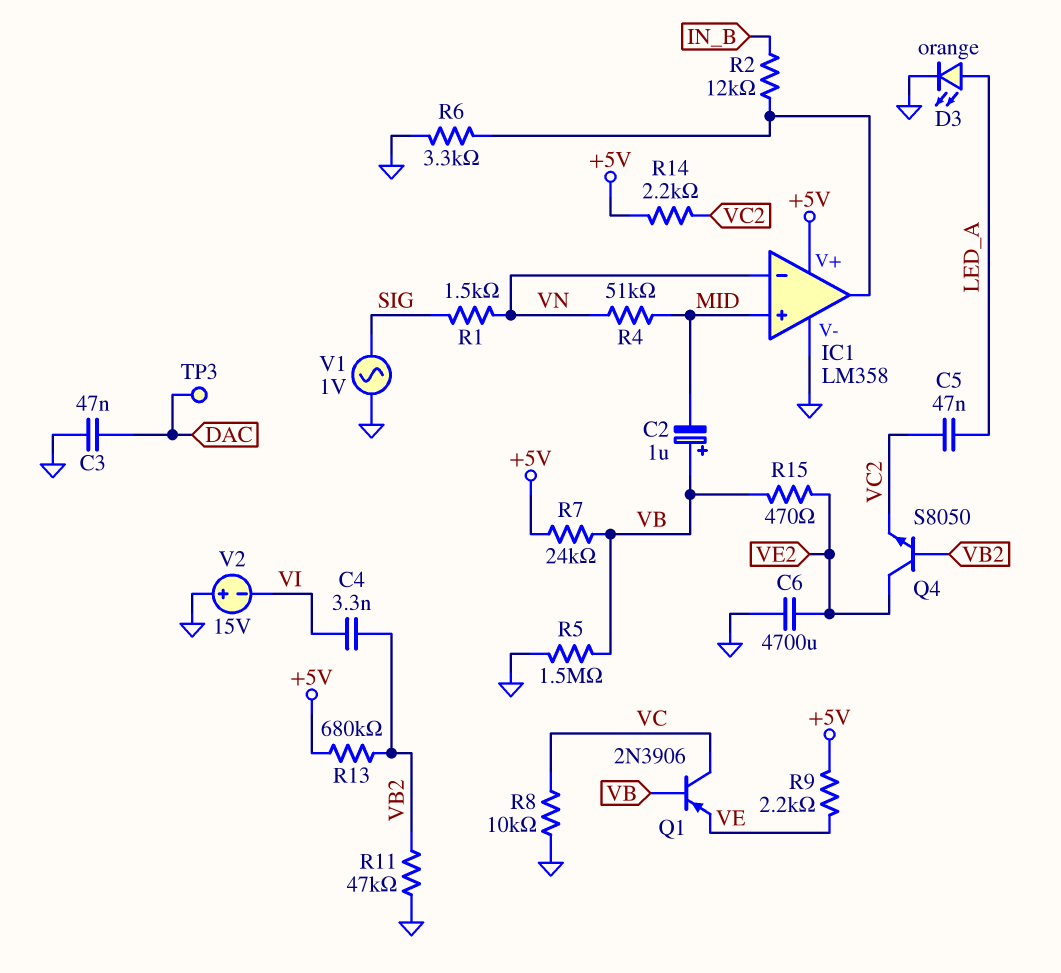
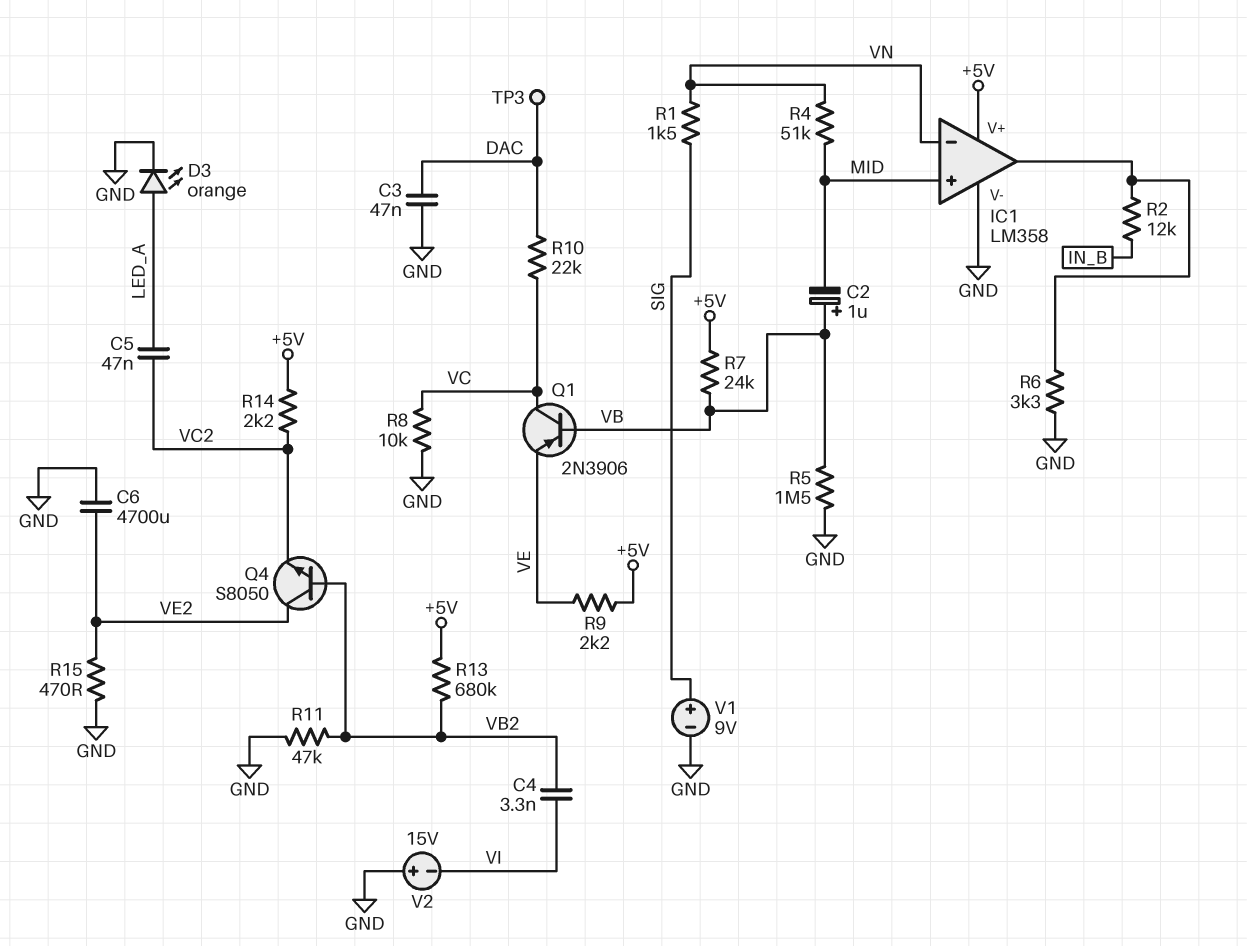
R10: none -> 22k (DAC, VC)
R15: 470 (VB, VE2) -> 470 (GND, VE2)
V1: AC 1V (GND, SIG) -> 9V (plus SIG, minus GND)

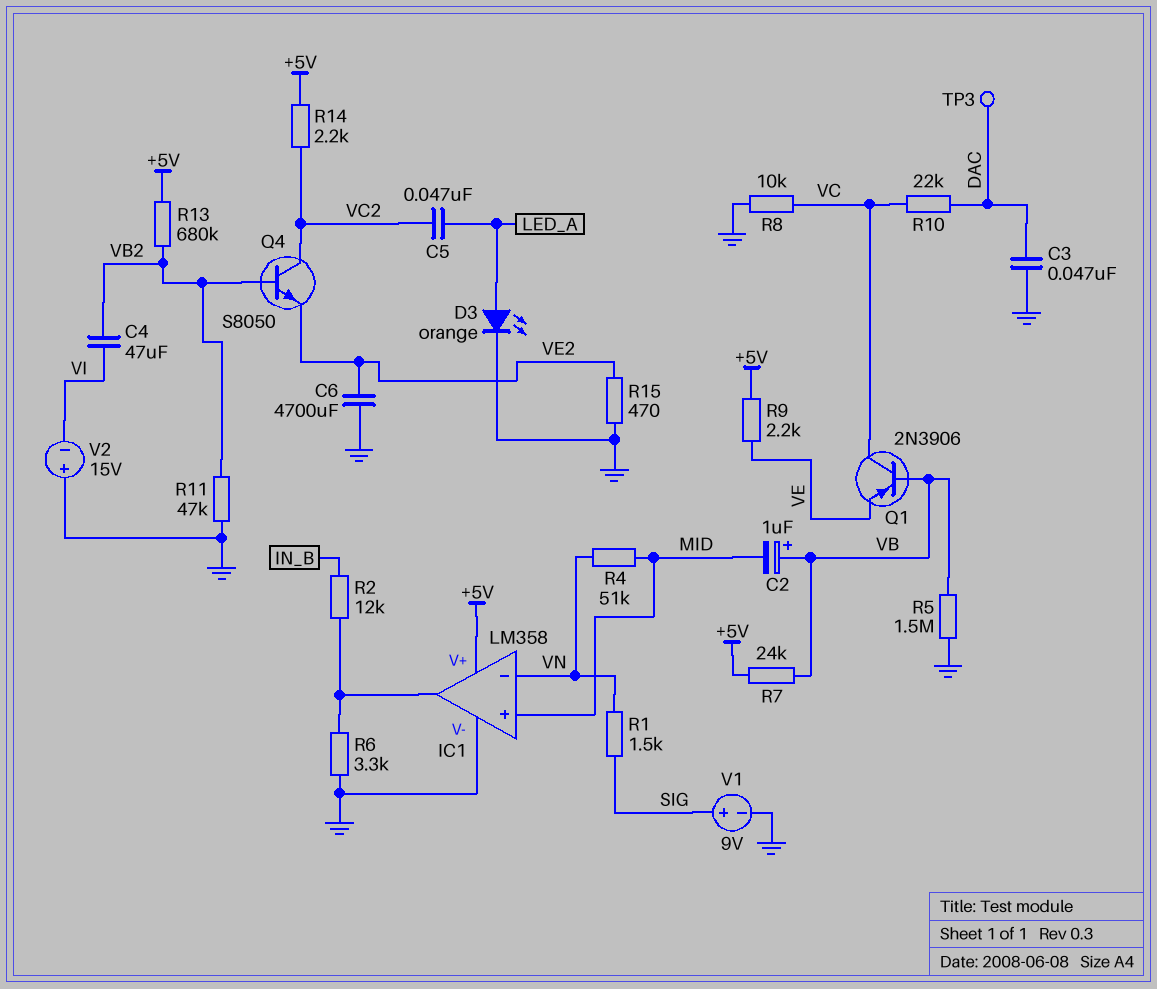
C4: 3.3nF (VB2, VI) -> 47uF (VB2, VI)
Q4: NPN S8050 (B VB2, C VE2, E VC2) -> NPN S8050 (B VB2, C VC2, E VE2)

